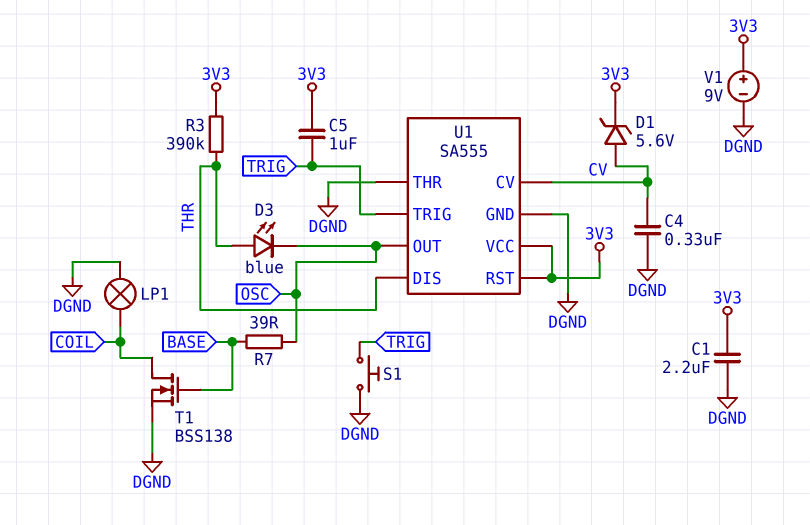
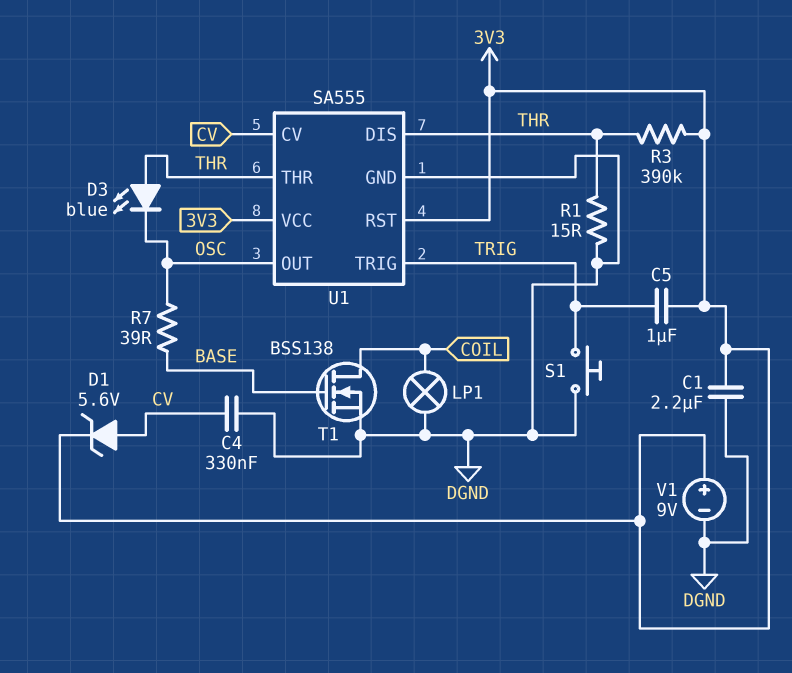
R1: none -> 15 (DGND, THR)
U1 pin THR: DGND -> THR

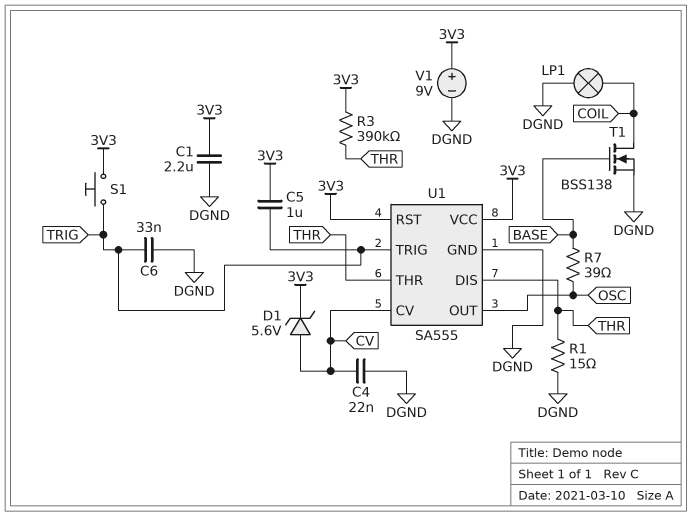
C4: 330nF (CV, DGND) -> 22nF (CV, DGND)
C6: none -> 33nF (DGND, TRIG)
D3: LED blue (A THR, K OSC) -> none
S1: button (DGND, TRIG) -> button (3V3, TRIG)

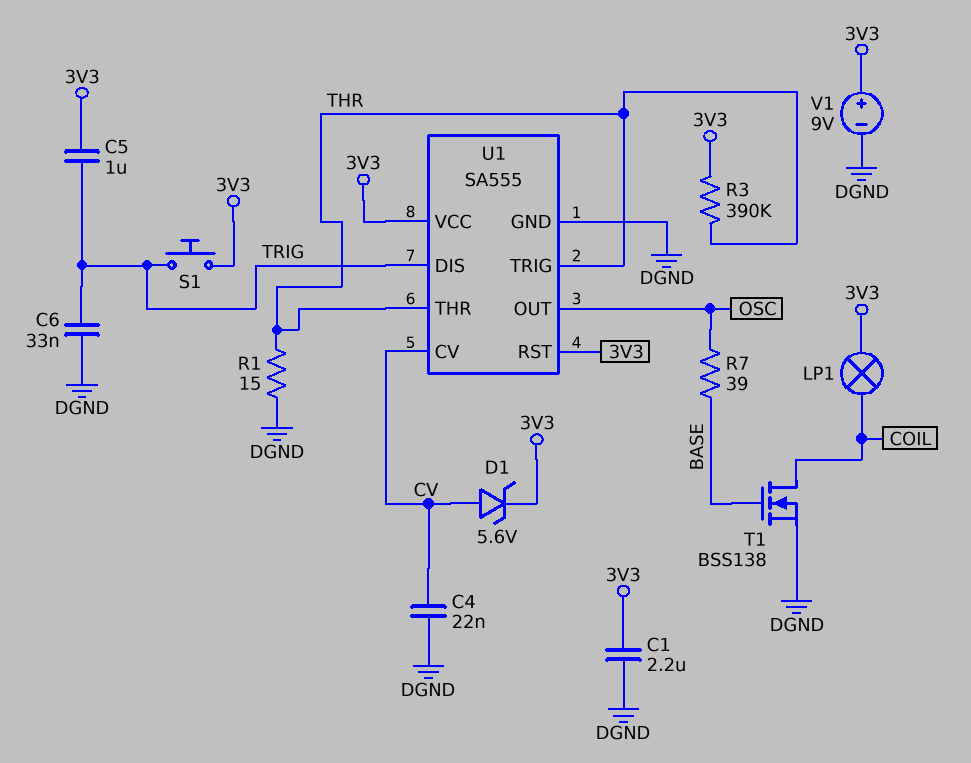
LP1: lamp (COIL, DGND) -> lamp (3V3, COIL)
U1 pin DIS: THR -> TRIG
U1 pin TRIG: TRIG -> THR

